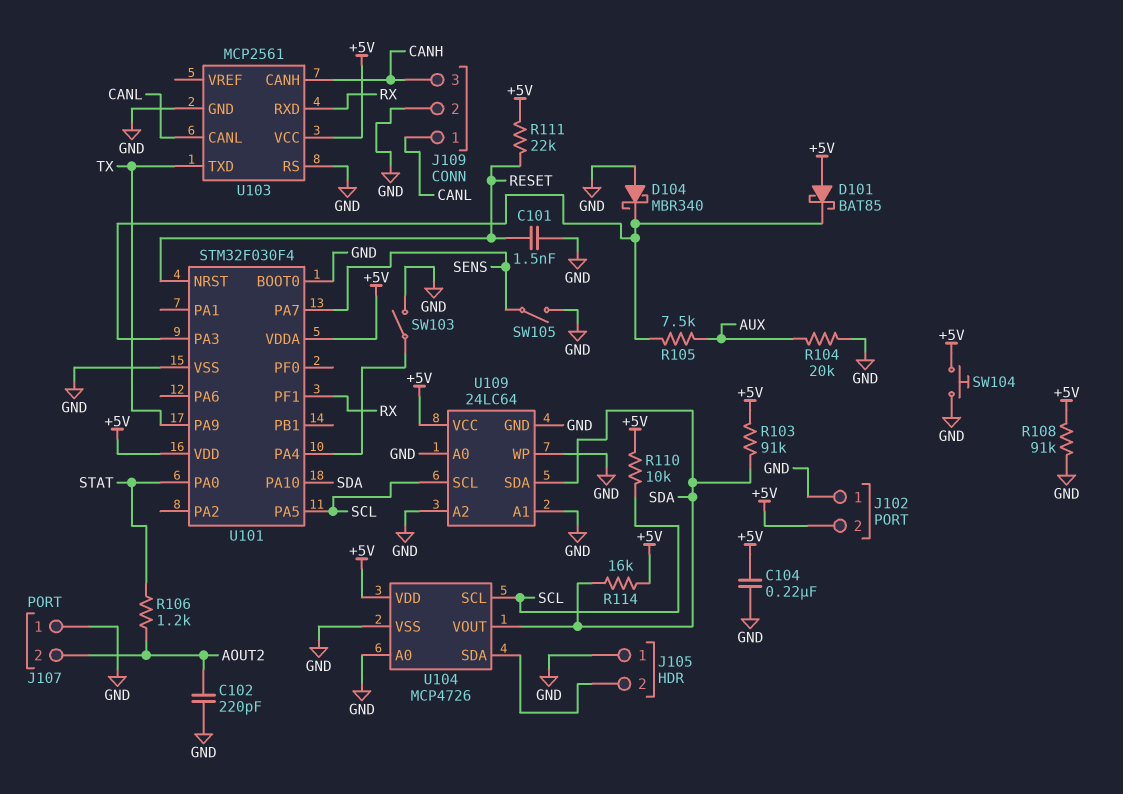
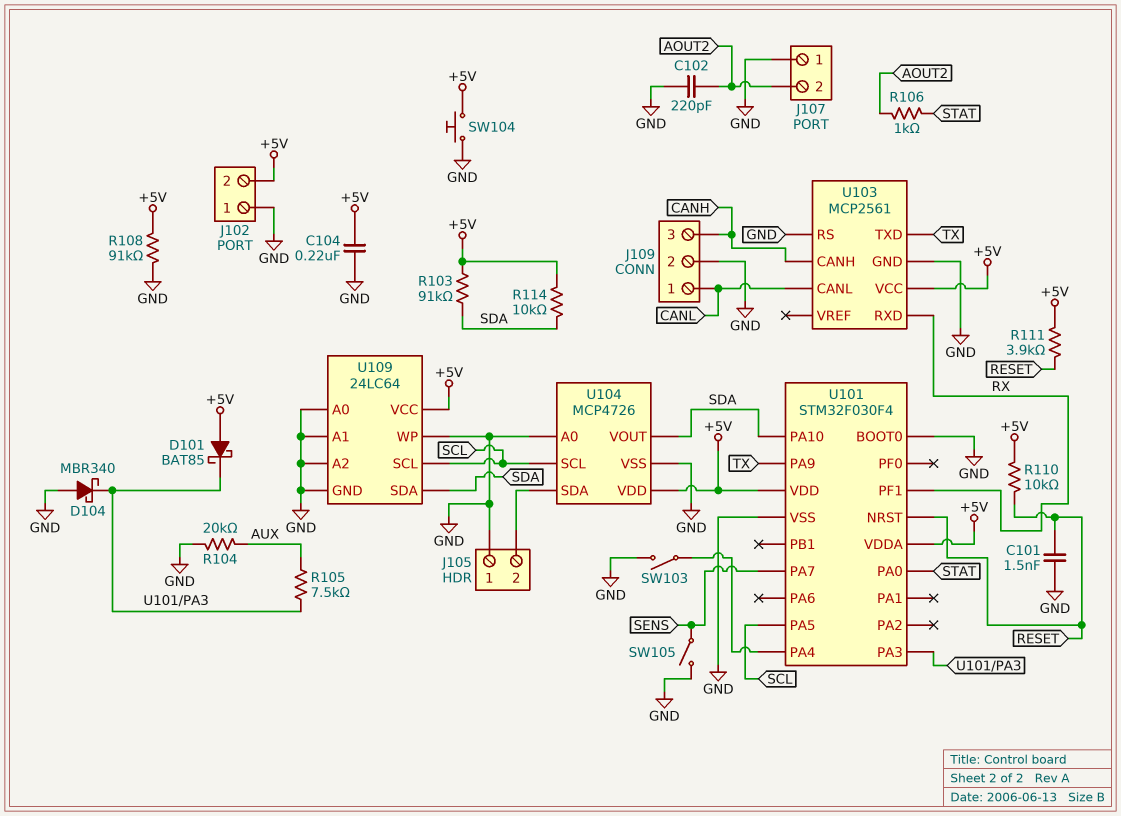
R106: 1.2k (AOUT2, STAT) -> 1k (AOUT2, STAT)
R110: 10k (+5V, SCL) -> 10k (+5V, RESET)
R111: 22k (+5V, RESET) -> 3.9k (+5V, RESET)
R114: 16k (+5V, SDA) -> 10k (+5V, SDA)

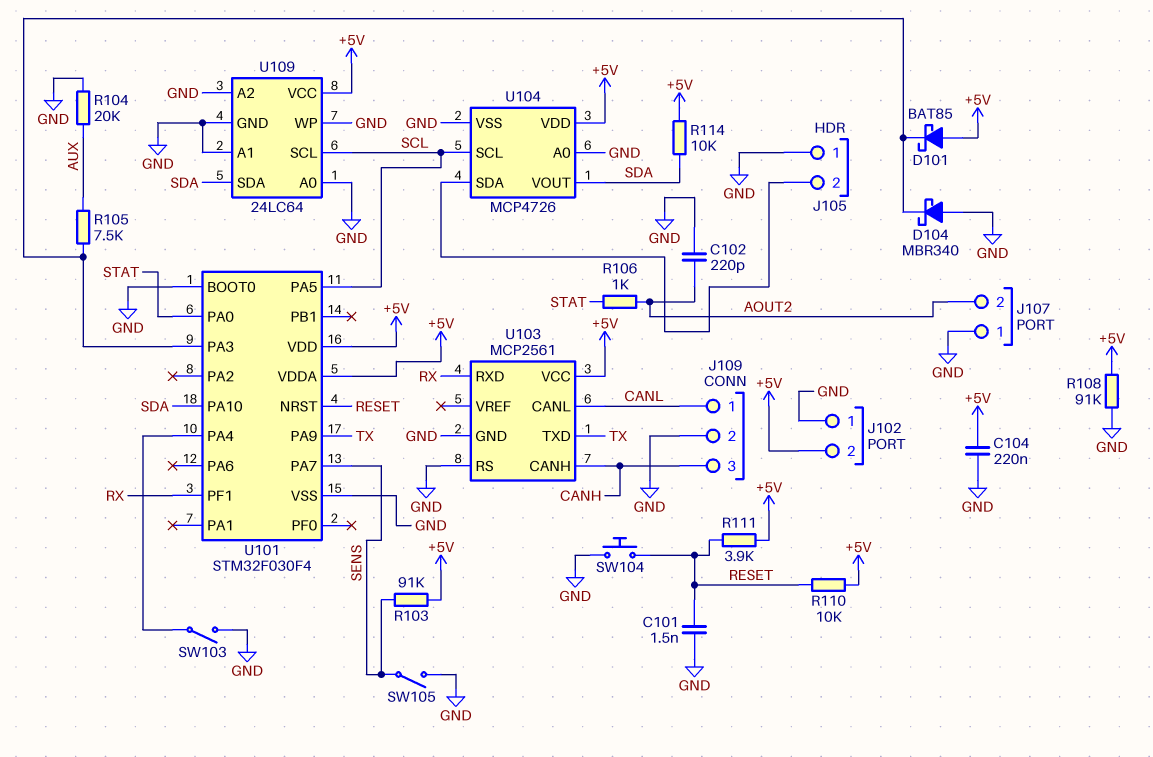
R103: 91k (+5V, SDA) -> 91k (+5V, SENS)
SW104: button (+5V, GND) -> button (GND, RESET)

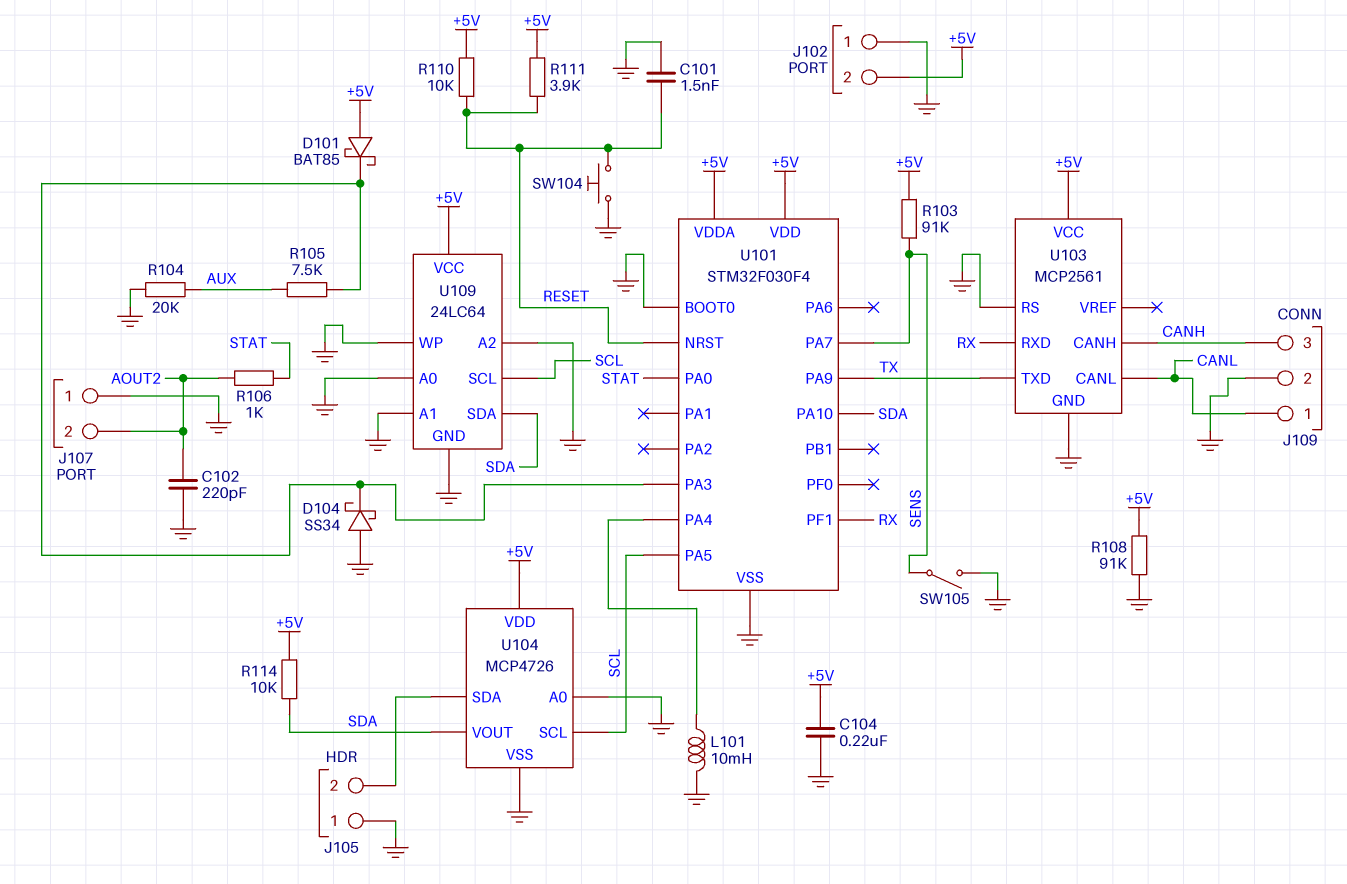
D104: schottky MBR340 (A GND, K U101/PA3) -> schottky SS34 (A GND, K U101/PA3)
L101: none -> 10mH (GND, U101/PA4)
SW103: switch (GND, U101/PA4) -> none

